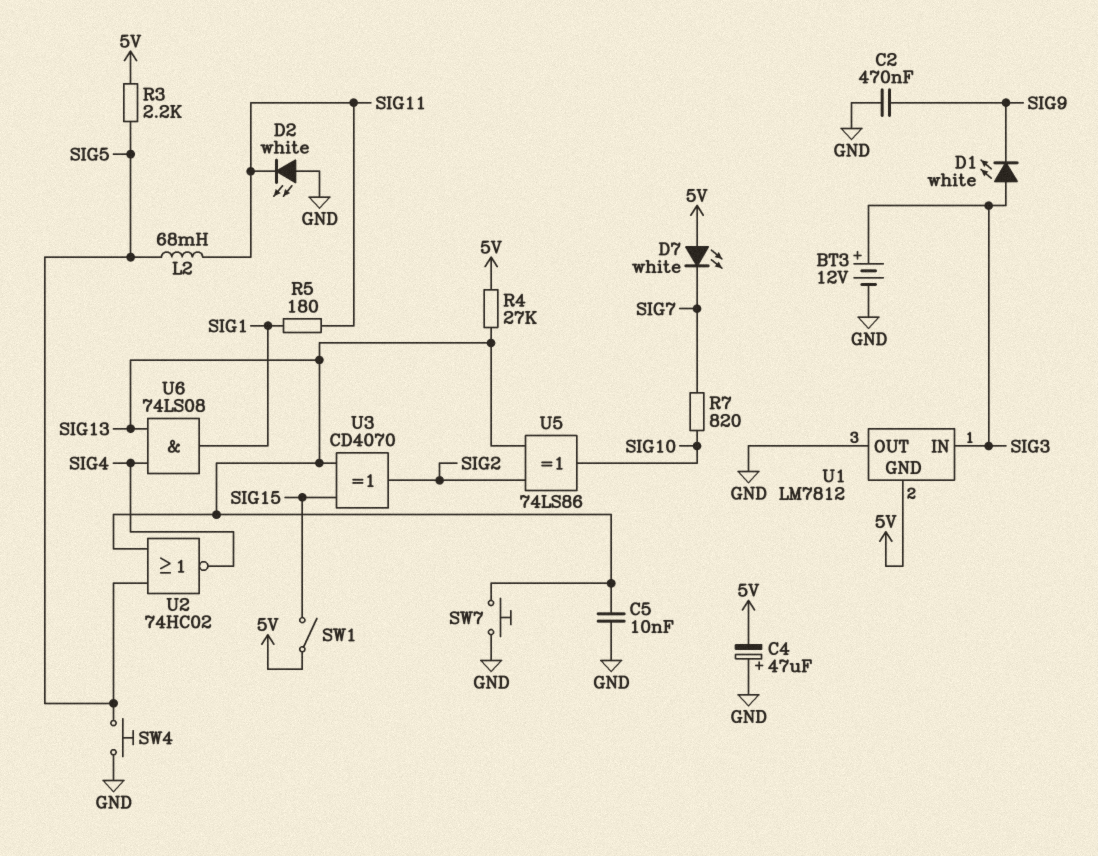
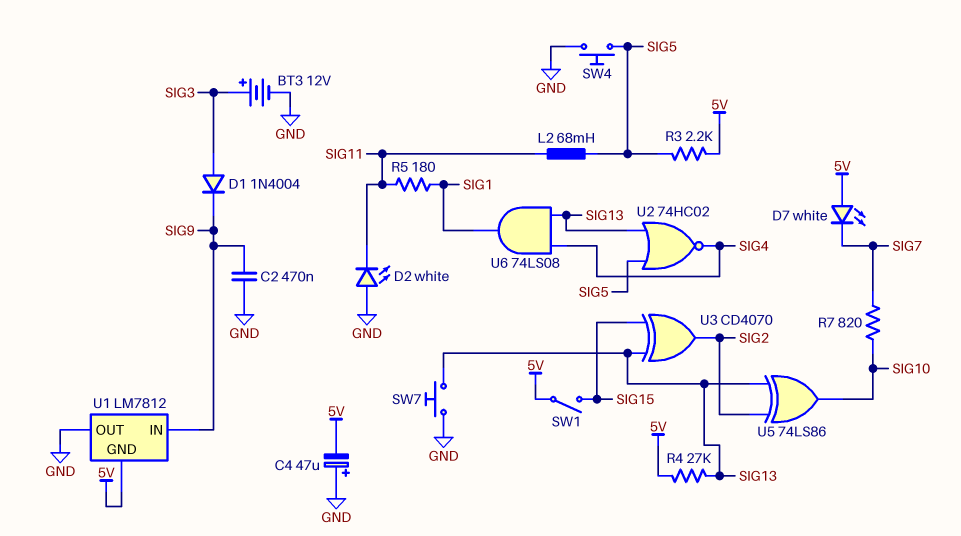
C5: 10nF (GND, SIG13) -> none
D1: LED white (A SIG3, K SIG9) -> diode 1N4004 (A SIG3, K SIG9)
U1 pin IN: SIG3 -> SIG9

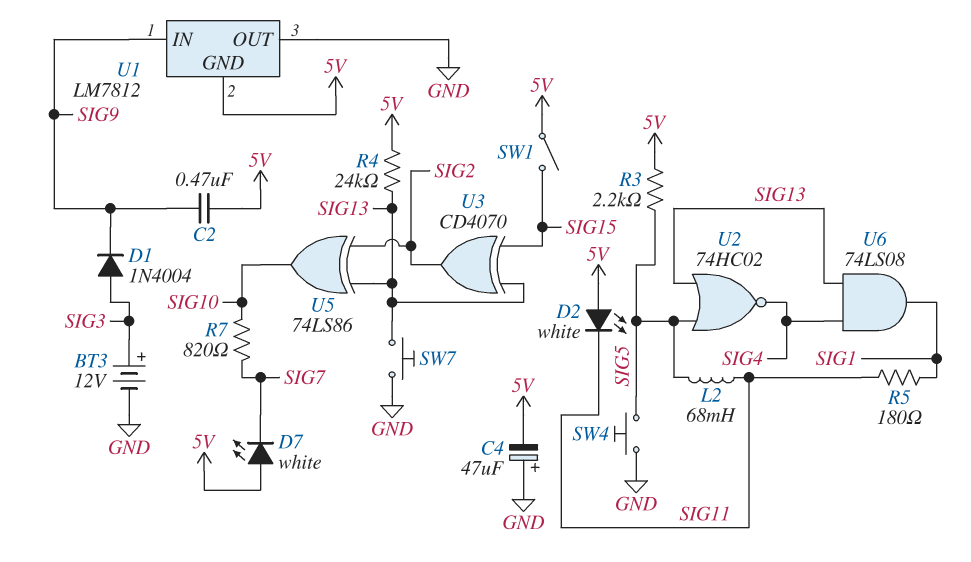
C2: 470nF (GND, SIG9) -> 470nF (5V, SIG9)
D2: LED white (A GND, K SIG11) -> LED white (A 5V, K SIG11)
R4: 27k (5V, SIG13) -> 24k (5V, SIG13)

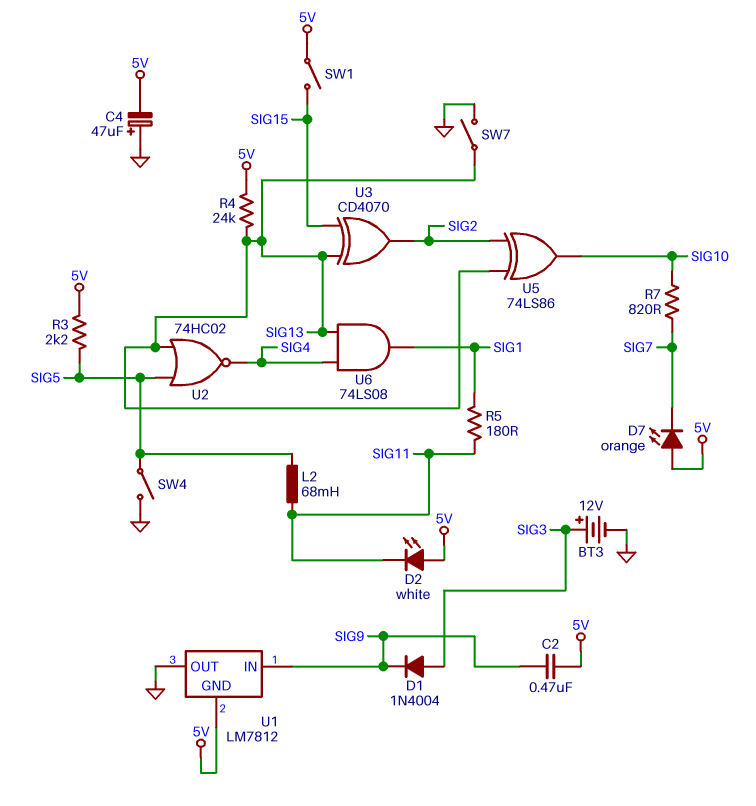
D7: LED white (A 5V, K SIG7) -> LED orange (A 5V, K SIG7)
SW4: button (GND, SIG5) -> switch (GND, SIG5)
SW7: button (GND, SIG13) -> switch (GND, SIG13)

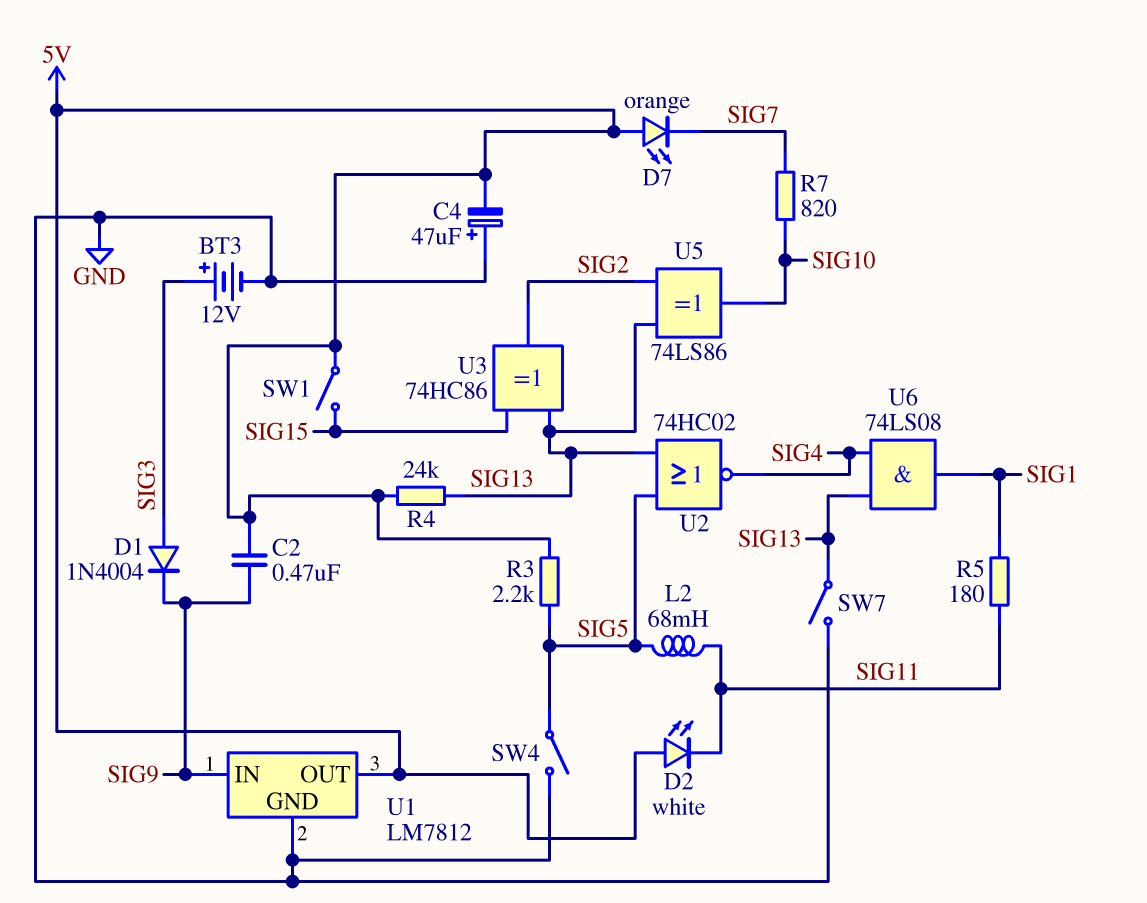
U1 pin GND: 5V -> GND
U1 pin OUT: GND -> 5V
U3: XOR CD4070 (in SIG13, in SIG15, out SIG2) -> XOR 74HC86 (in SIG13, in SIG15, out SIG2)

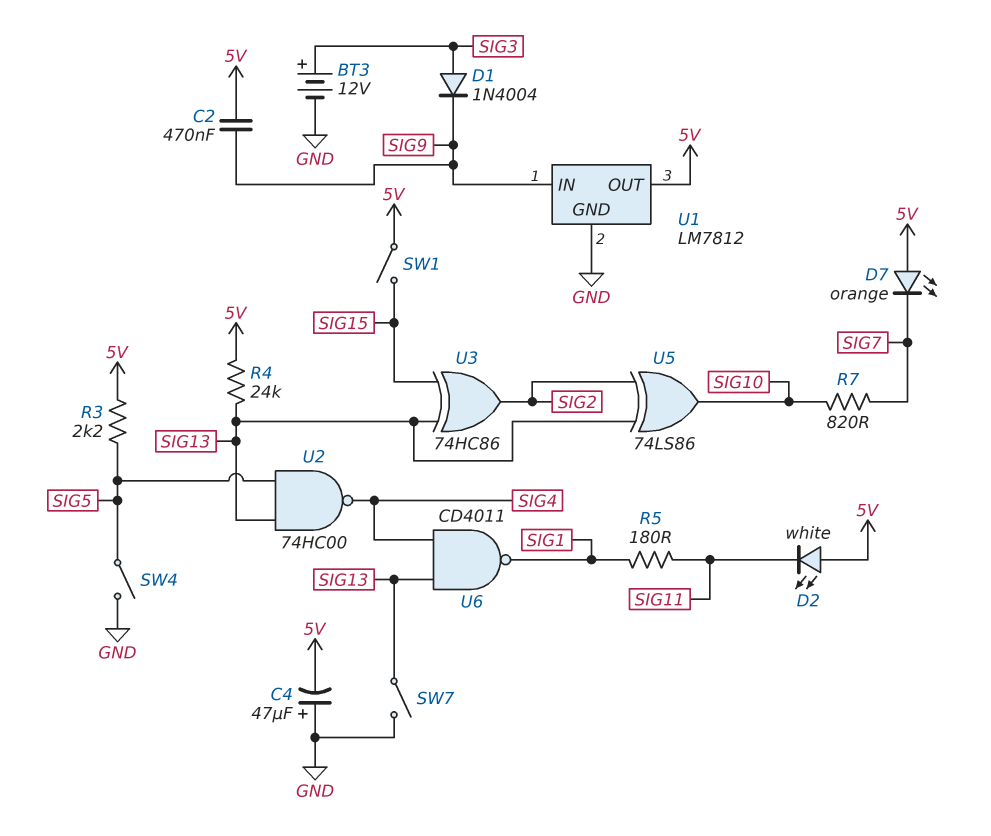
L2: 68mH (SIG5, SIG11) -> none
U2: NOR 74HC02 (in SIG5, in SIG13, out SIG4) -> NAND 74HC00 (in SIG5, in SIG13, out SIG4)
U6: AND 74LS08 (in SIG4, in SIG13, out SIG1) -> NAND CD4011 (in SIG4, in SIG13, out SIG1)

